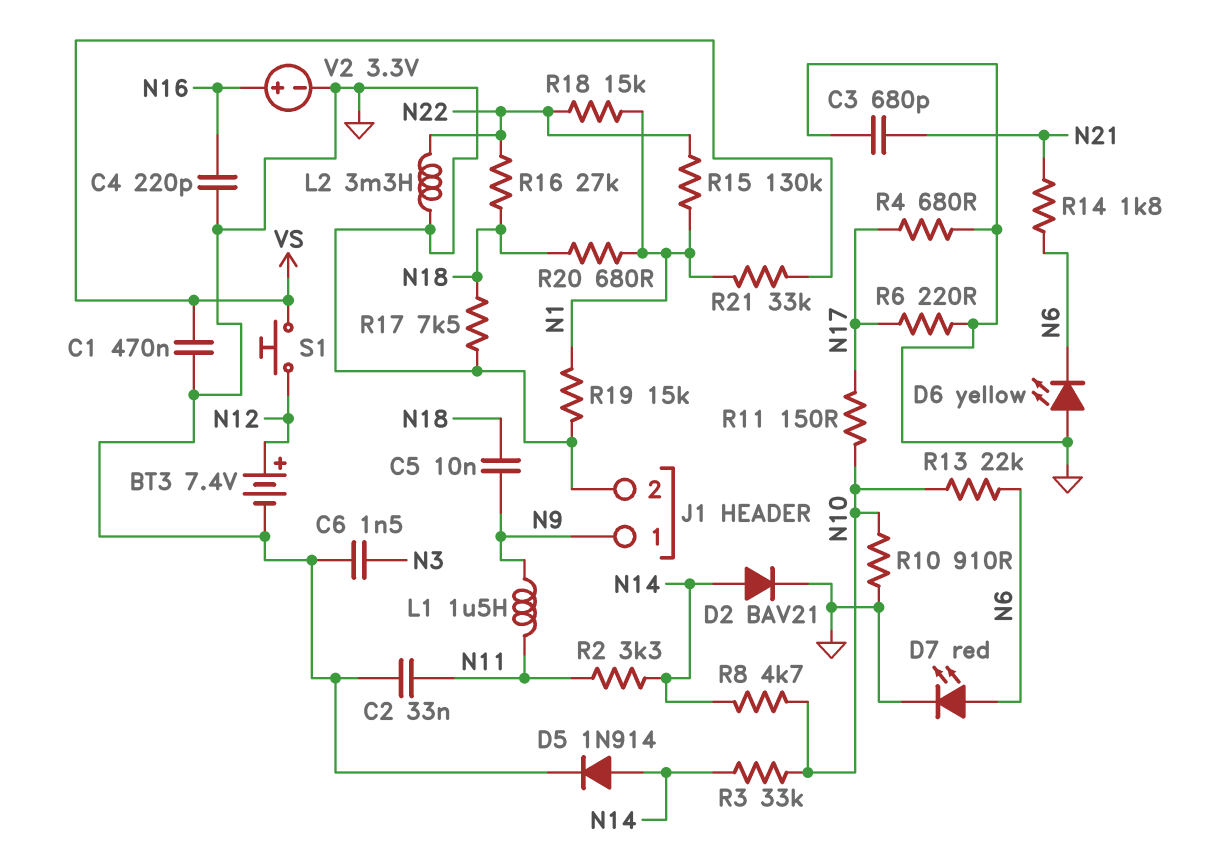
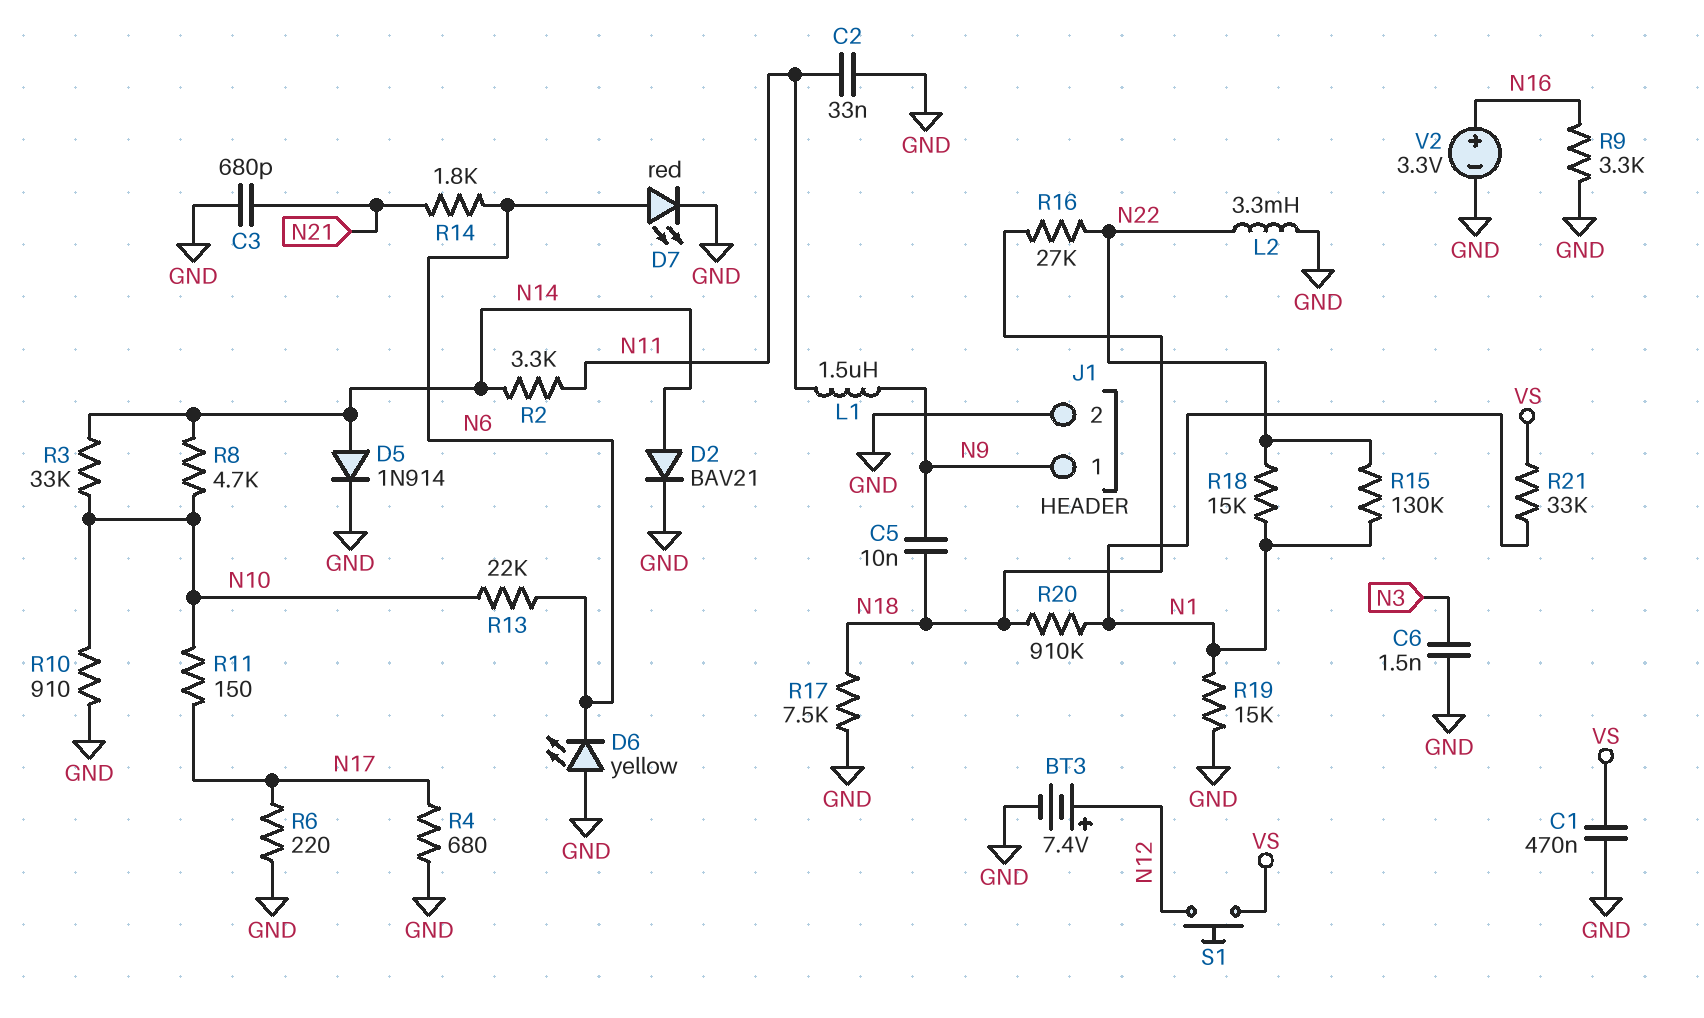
C4: 220pF (GND, N16) -> none
R9: none -> 3.3k (GND, N16)
R20: 680 (N1, N18) -> 910k (N1, N18)

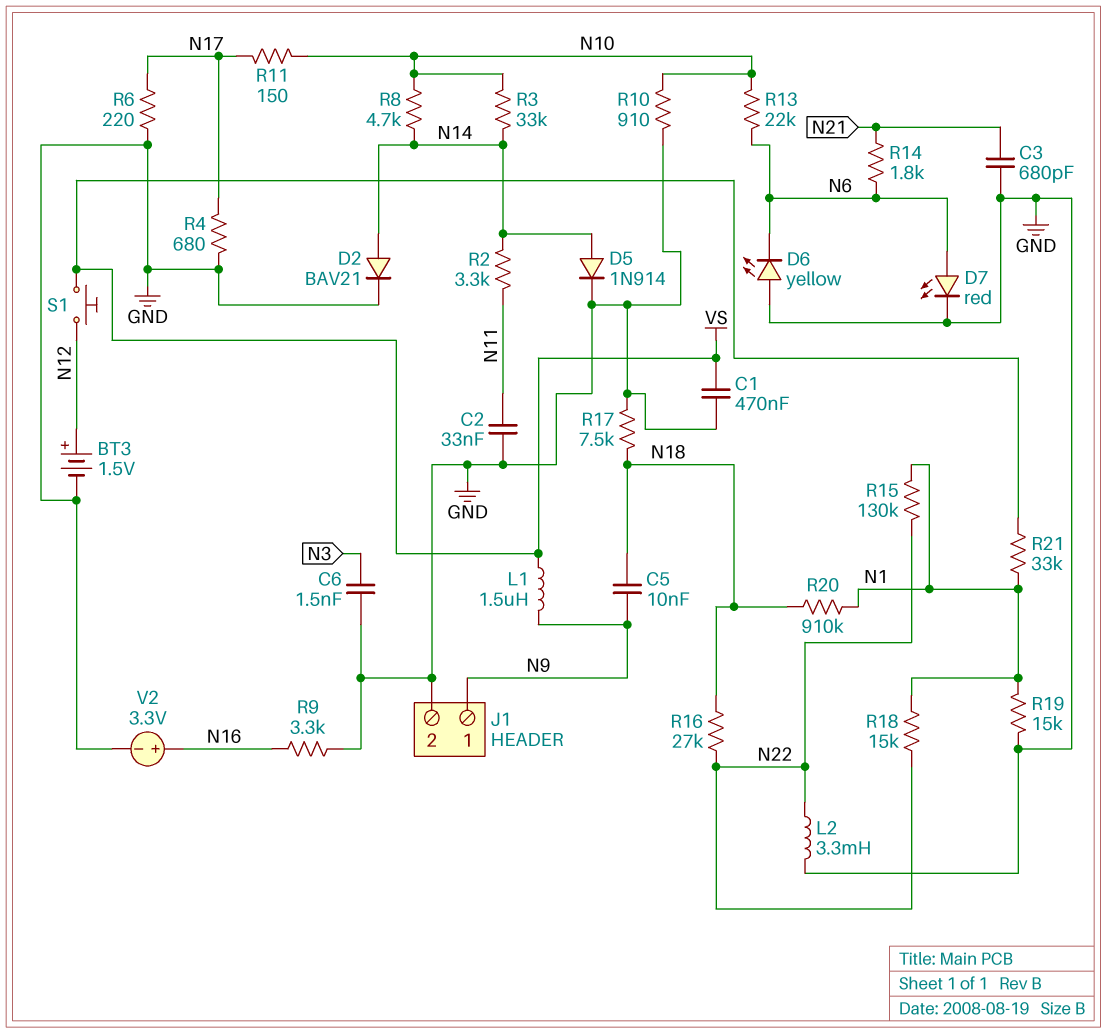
BT3: 7.4V (plus N12, minus GND) -> 1.5V (plus N12, minus GND)
L1: 1.5uH (N9, N11) -> 1.5uH (N9, VS)

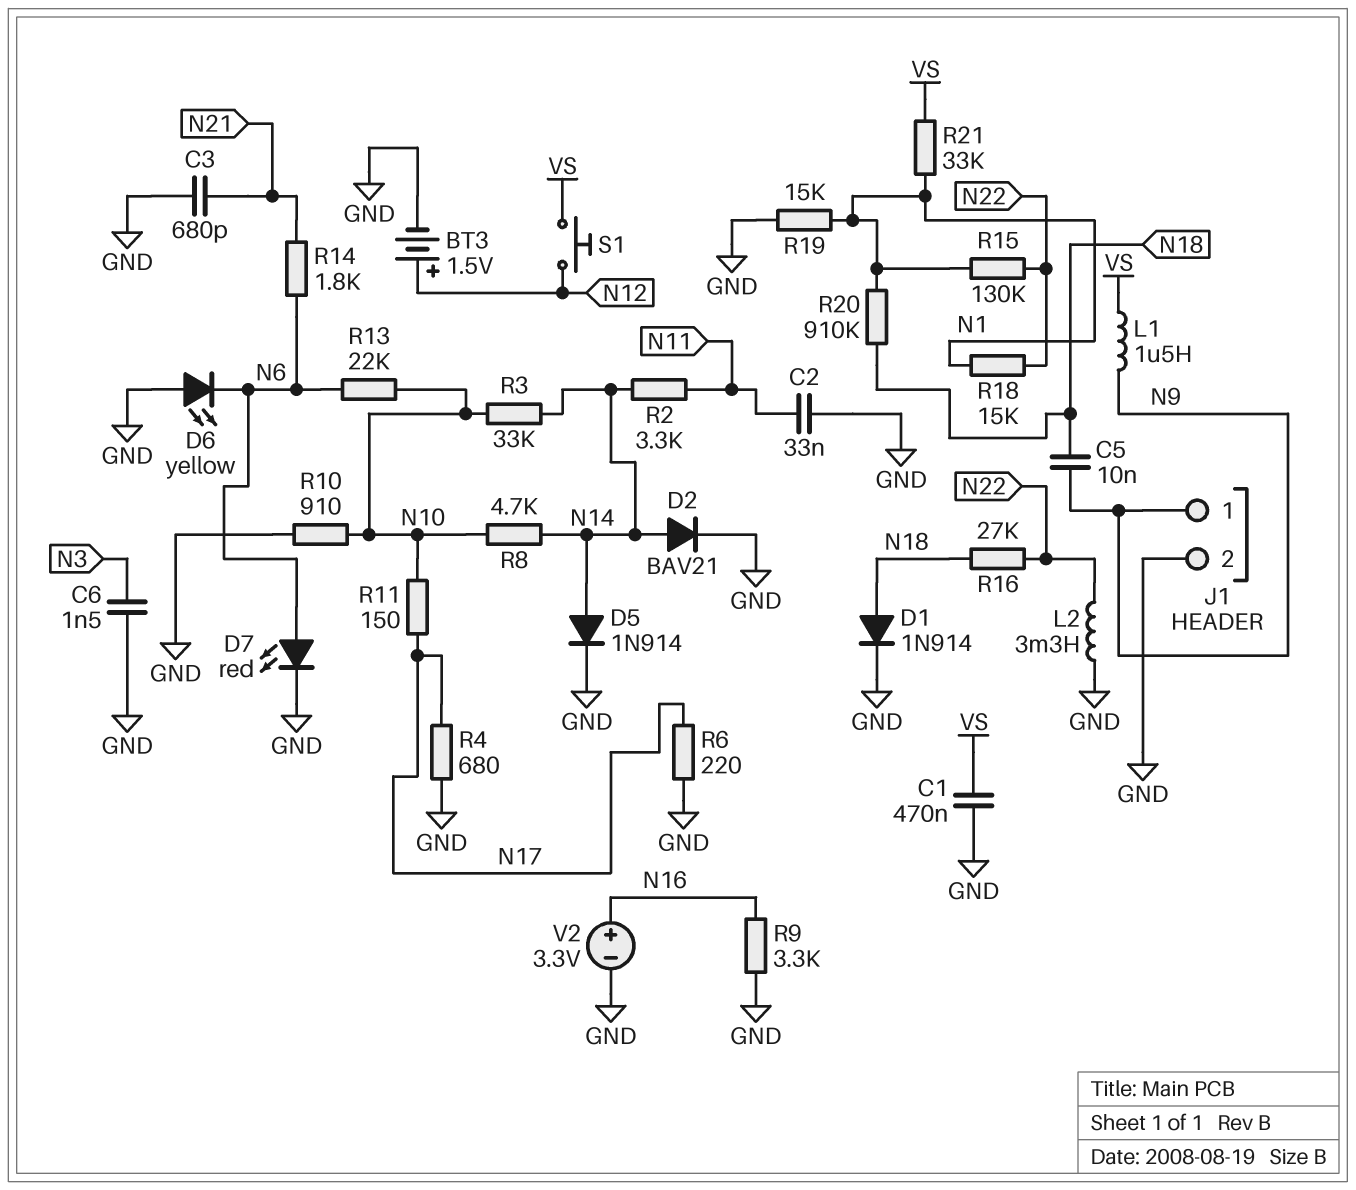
D1: none -> diode 1N914 (A N18, K GND)
R17: 7.5k (GND, N18) -> none

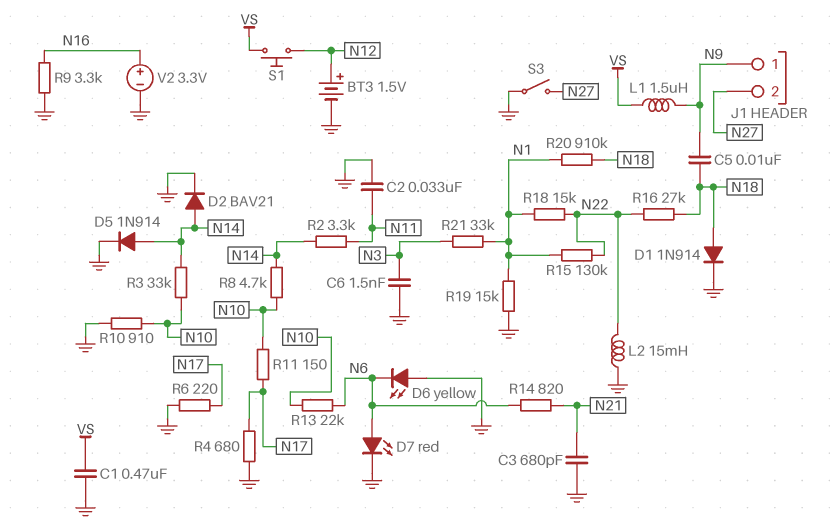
J1 pin 2: GND -> N27
L2: 3.3mH (GND, N22) -> 15mH (GND, N22)
R14: 1.8k (N6, N21) -> 820 (N6, N21)
R21: 33k (N1, VS) -> 33k (N1, N3)
S3: none -> switch (GND, N27)

